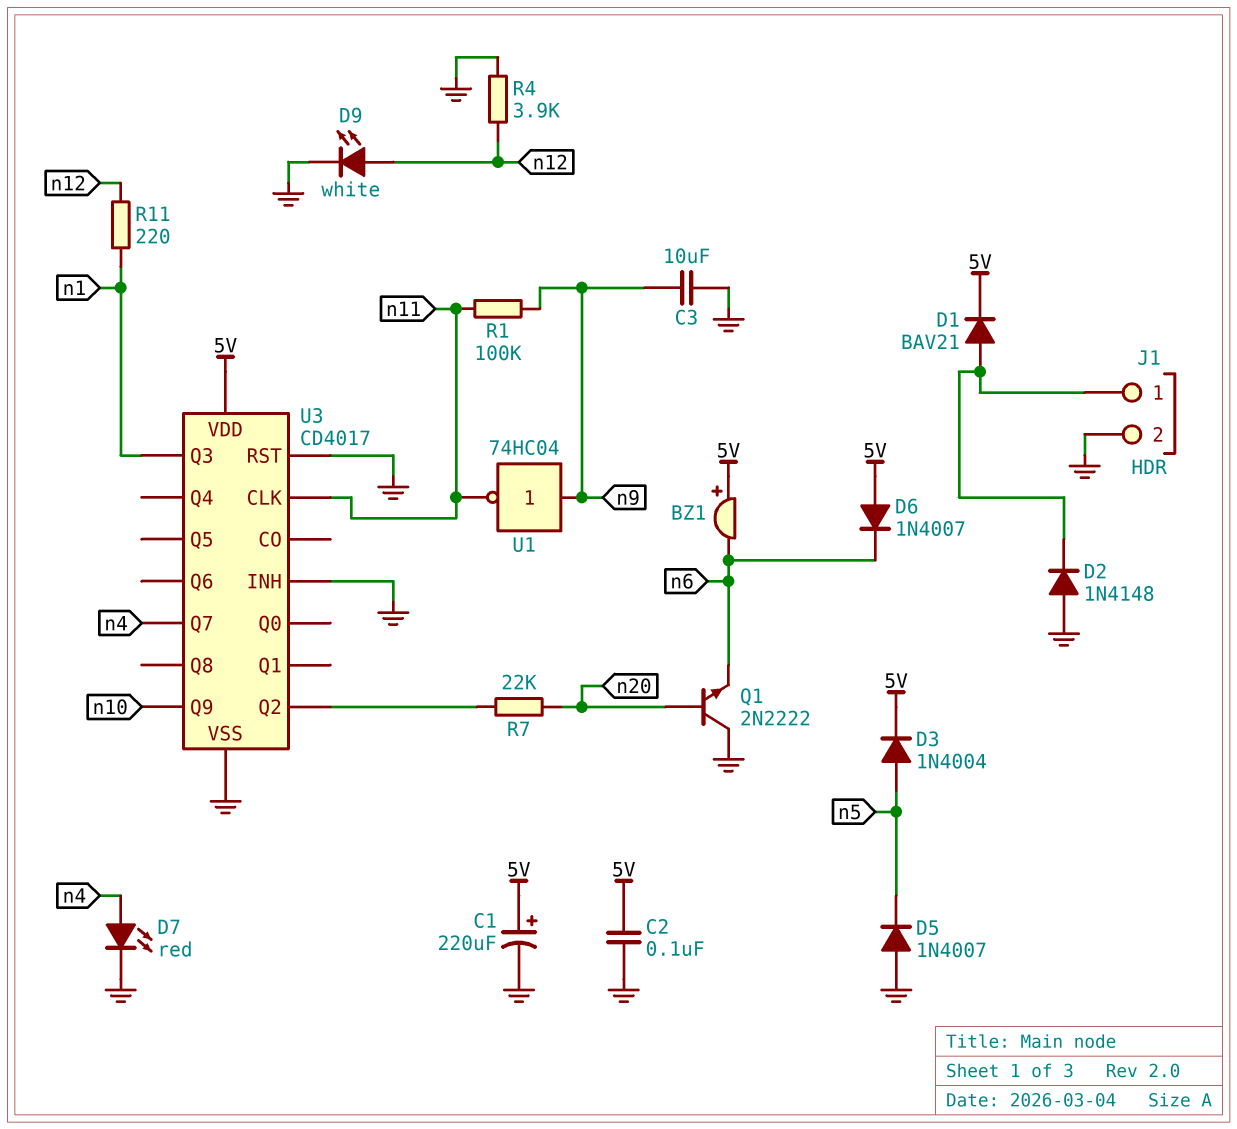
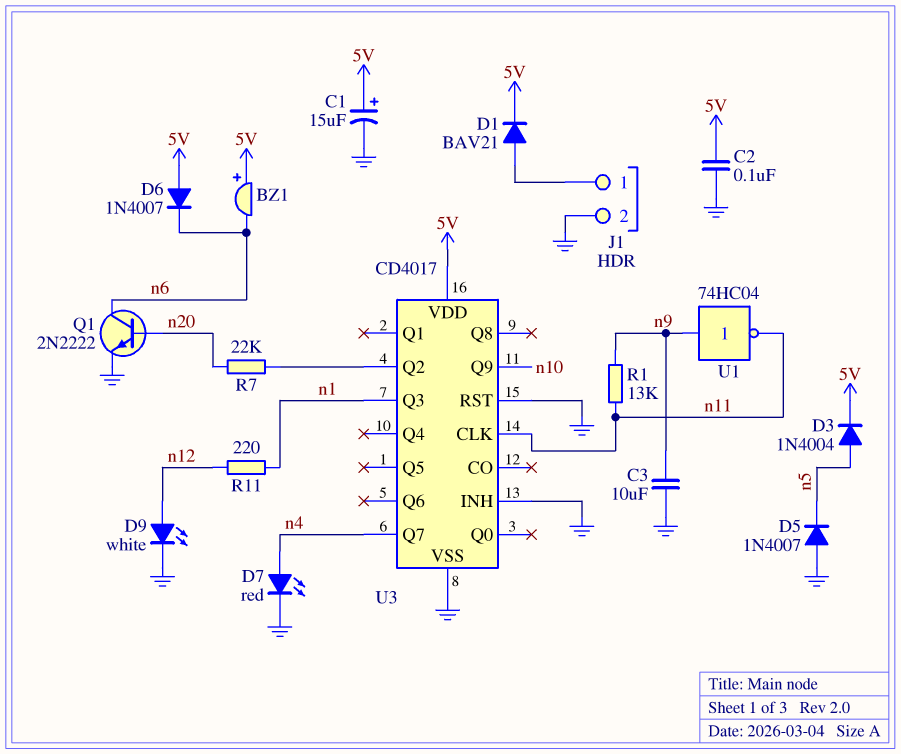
C1: 220uF (plus 5V, minus GND) -> 15uF (plus 5V, minus GND)
D2: diode 1N4148 (A GND, K J1/1) -> none
Q1: NPN 2N2222 (B n20, C GND, E n6) -> NPN 2N2222 (B n20, C n6, E GND)
R1: 100k (n9, n11) -> 13k (n9, n11)
R4: 3.9k (GND, n12) -> none

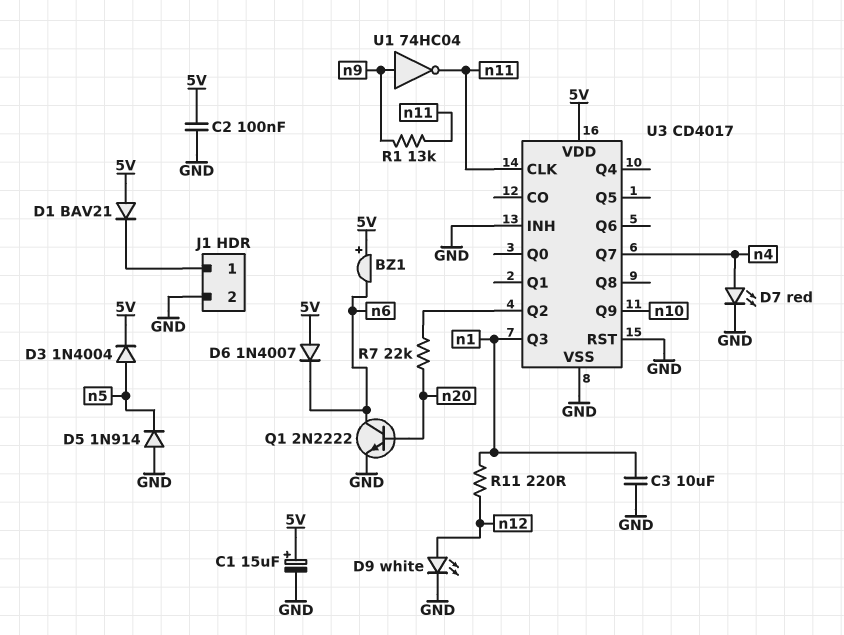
C3: 10uF (GND, n9) -> 10uF (GND, n1)
D1: diode BAV21 (A J1/1, K 5V) -> diode BAV21 (A 5V, K J1/1)
D5: diode 1N4007 (A GND, K n5) -> diode 1N914 (A GND, K n5)

